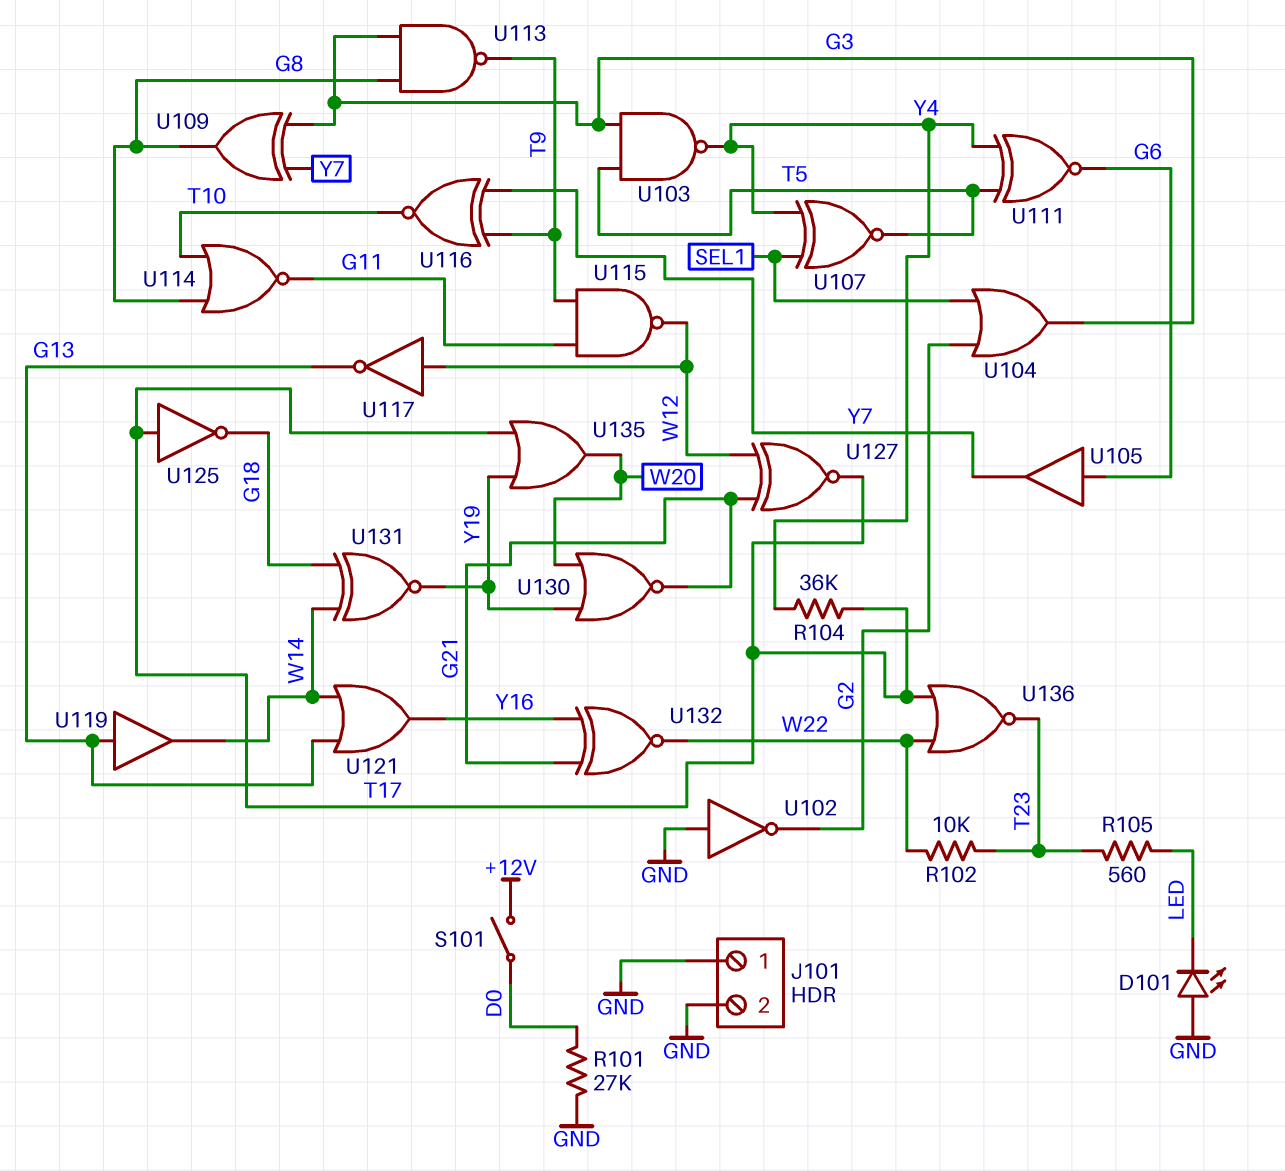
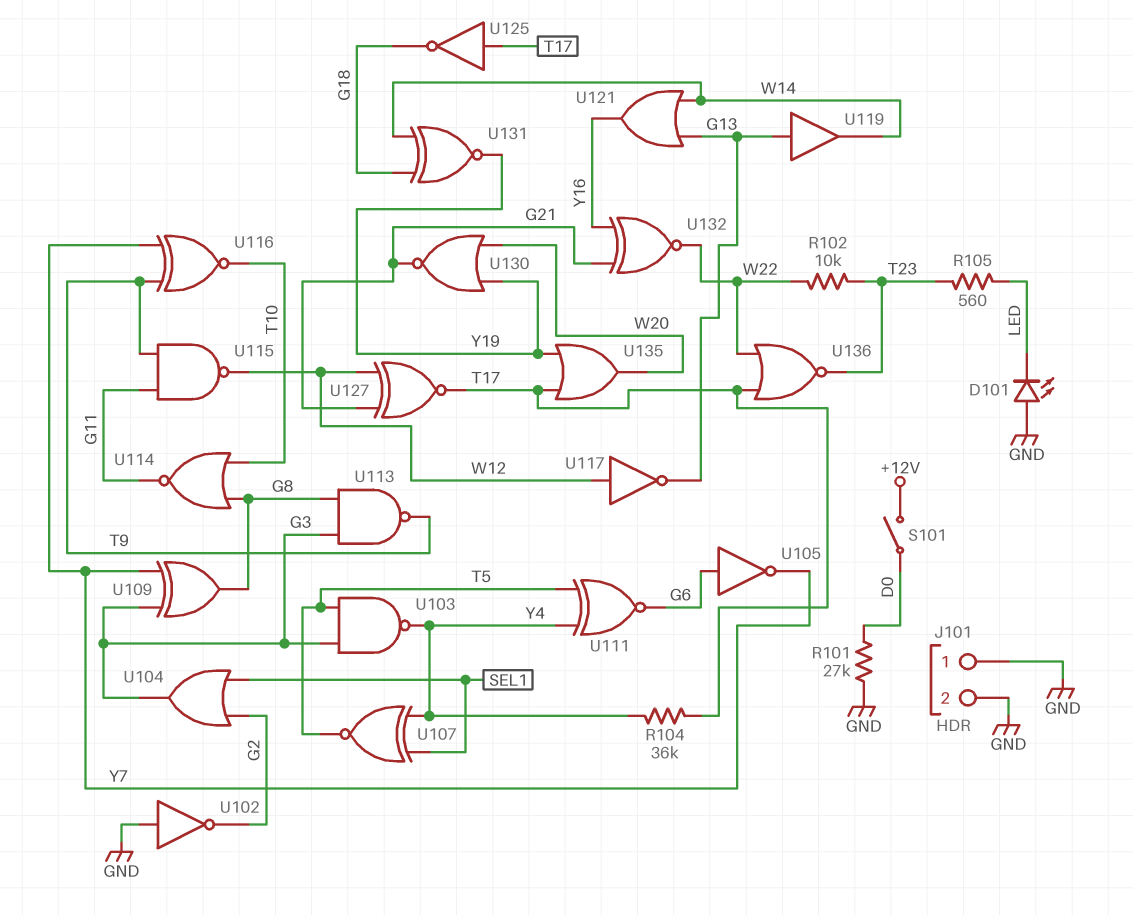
U105: buffer (in G6, out Y7) -> NOT (in G6, out Y7)

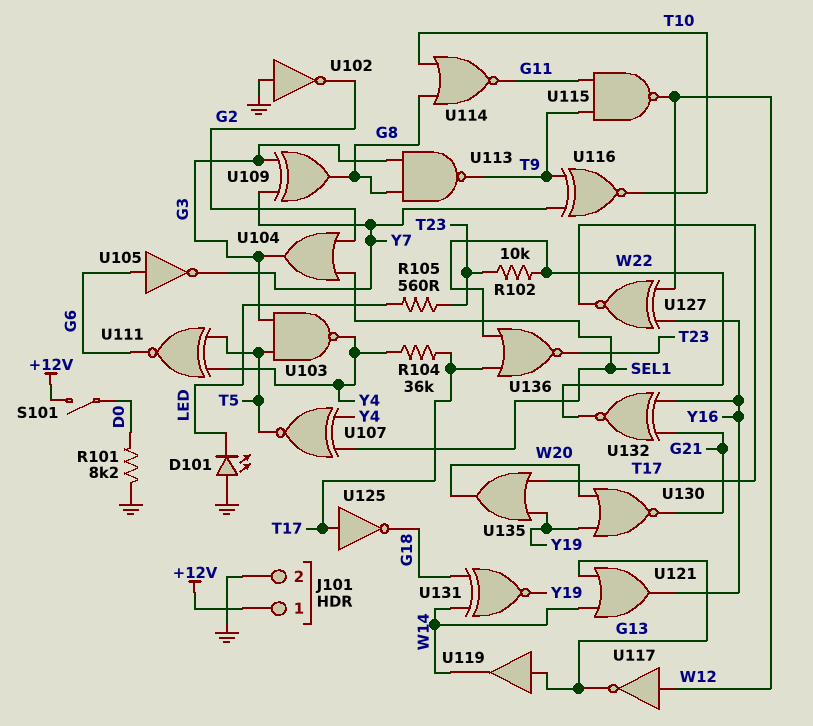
J101 pin 1: GND -> +12V
R101: 27k (D0, GND) -> 8.2k (D0, GND)
U127: XNOR (in G21, in W12, out T17) -> XNOR (in W12, in Y16, out T17)

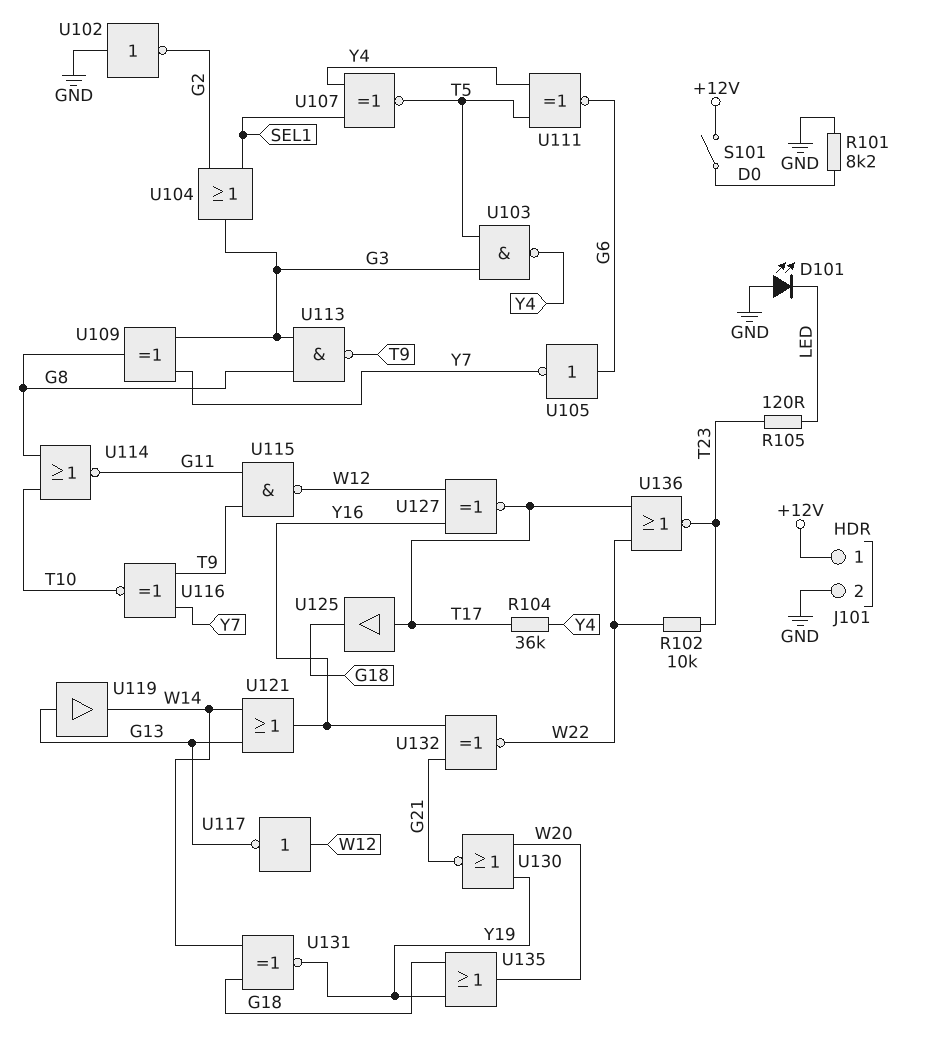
R105: 560 (LED, T23) -> 120 (LED, T23)
U125: NOT (in T17, out G18) -> buffer (in T17, out G18)
U135: OR (in T17, in Y19, out W20) -> OR (in G18, in Y19, out W20)

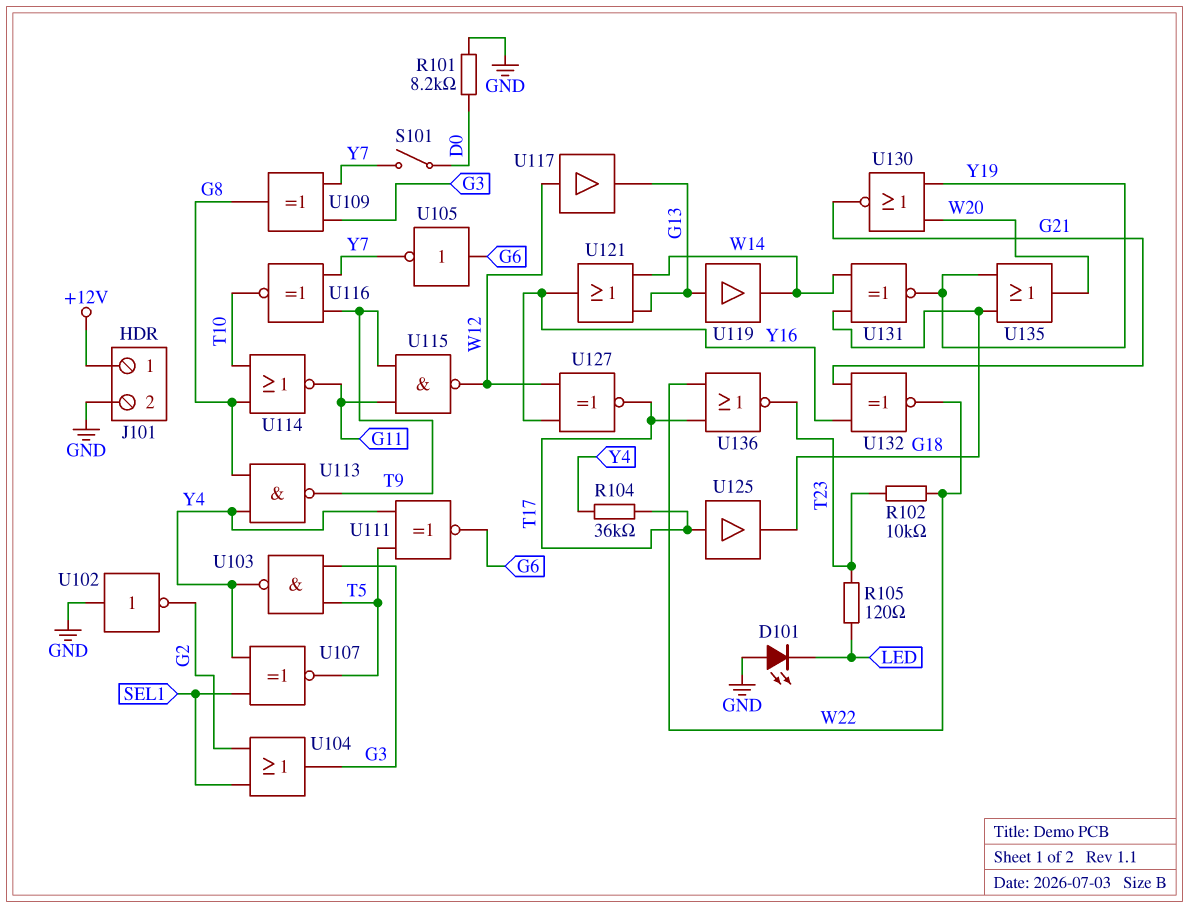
S101: switch (+12V, D0) -> switch (D0, Y7)
U113: NAND (in G3, in G8, out T9) -> NAND (in G8, in Y4, out T9)
U117: NOT (in W12, out G13) -> buffer (in W12, out G13)

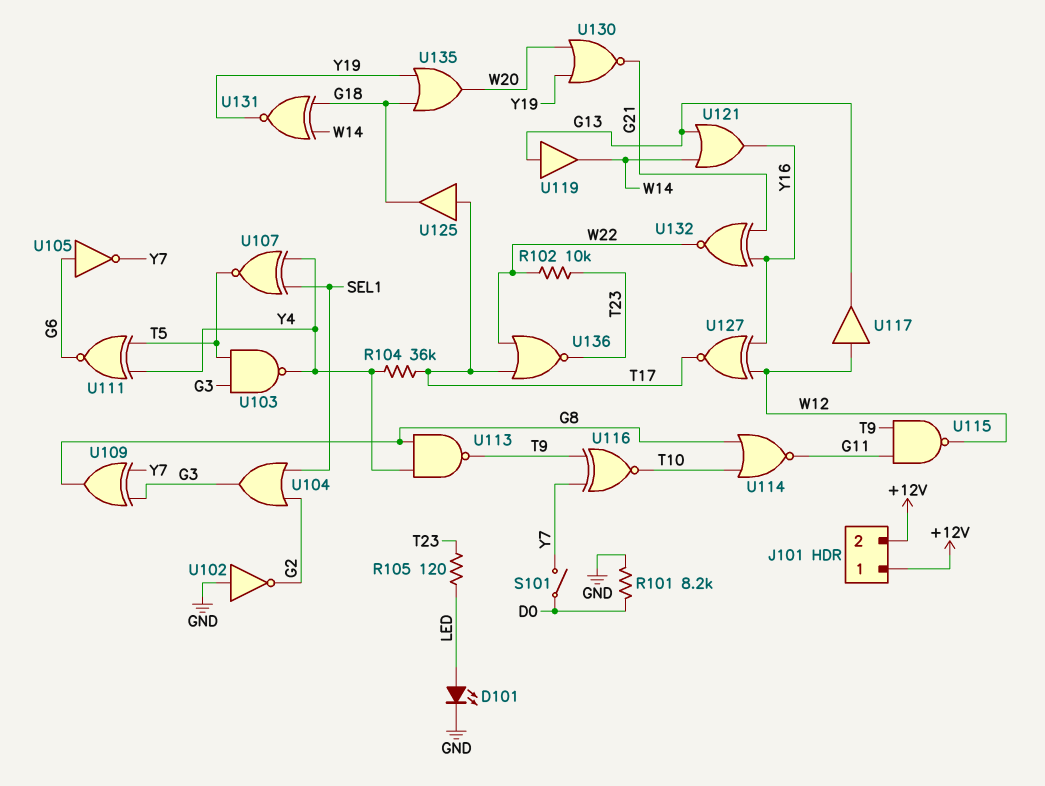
D101: LED (A GND, K LED) -> LED (A LED, K GND)
J101 pin 2: GND -> +12V

